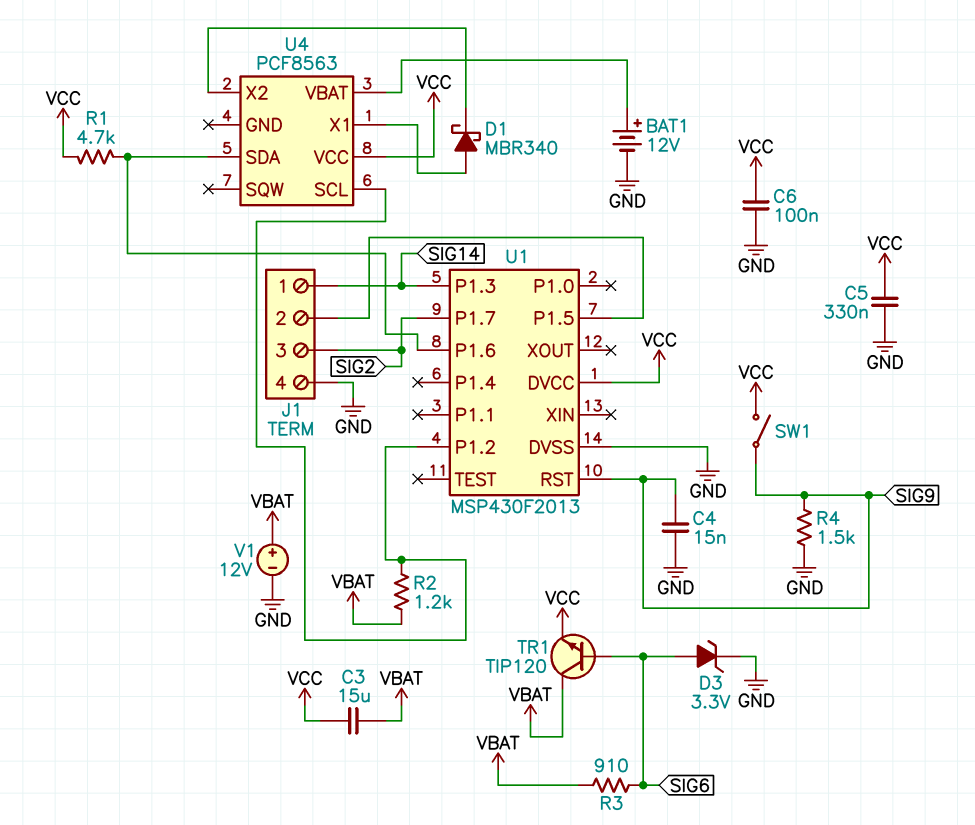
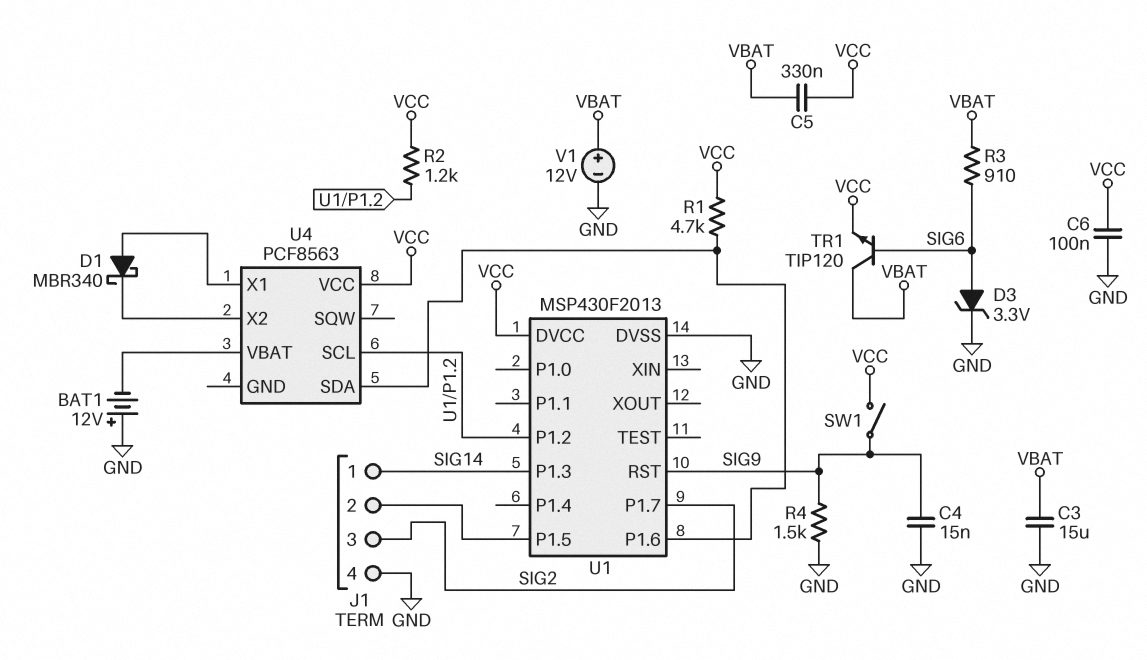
BAT1: 12V (plus U4/VBAT, minus GND) -> 12V (plus GND, minus U4/VBAT)
C3: 15uF (VBAT, VCC) -> 15uF (GND, VBAT)
C5: 330nF (GND, VCC) -> 330nF (VBAT, VCC)
R2: 1.2k (U1/P1.2, VBAT) -> 1.2k (U1/P1.2, VCC)

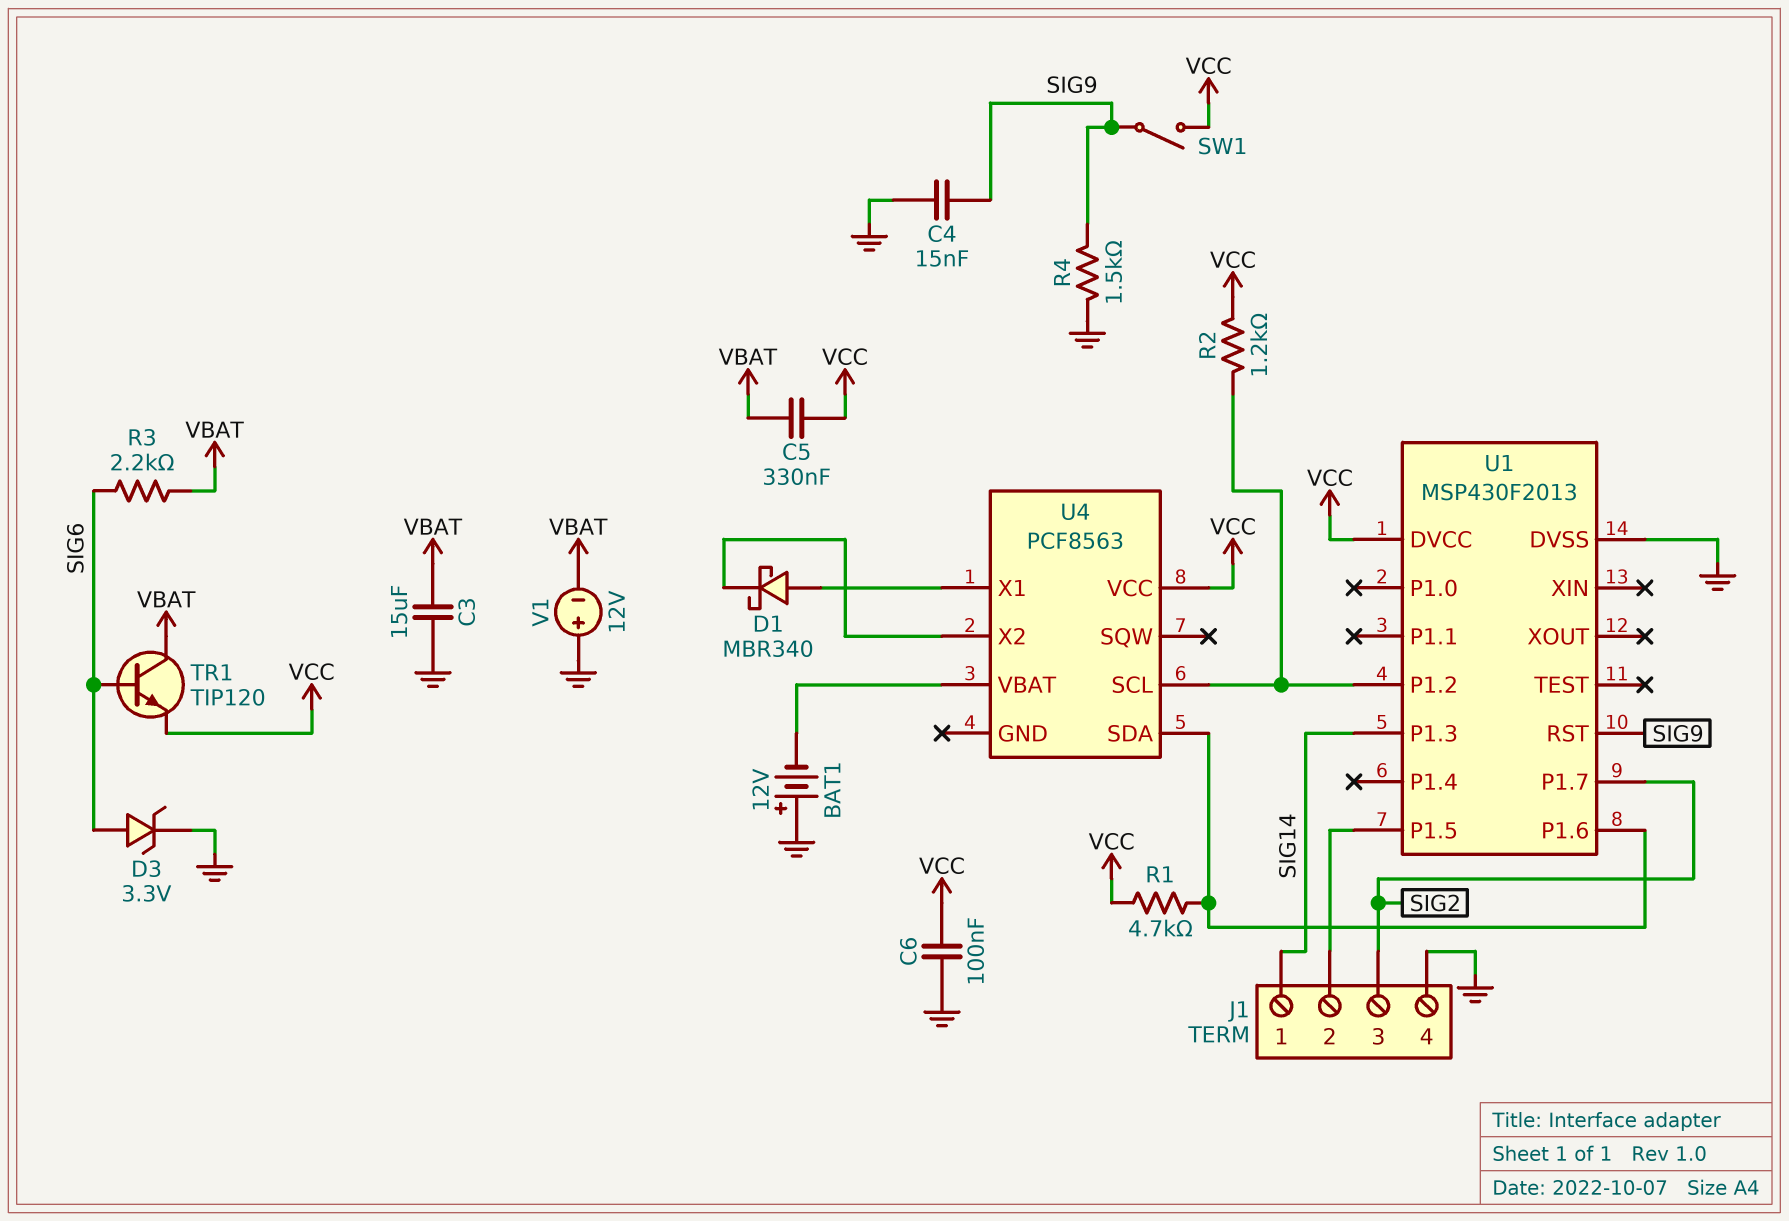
R3: 910 (SIG6, VBAT) -> 2.2k (SIG6, VBAT)
V1: 12V (plus VBAT, minus GND) -> 12V (plus GND, minus VBAT)

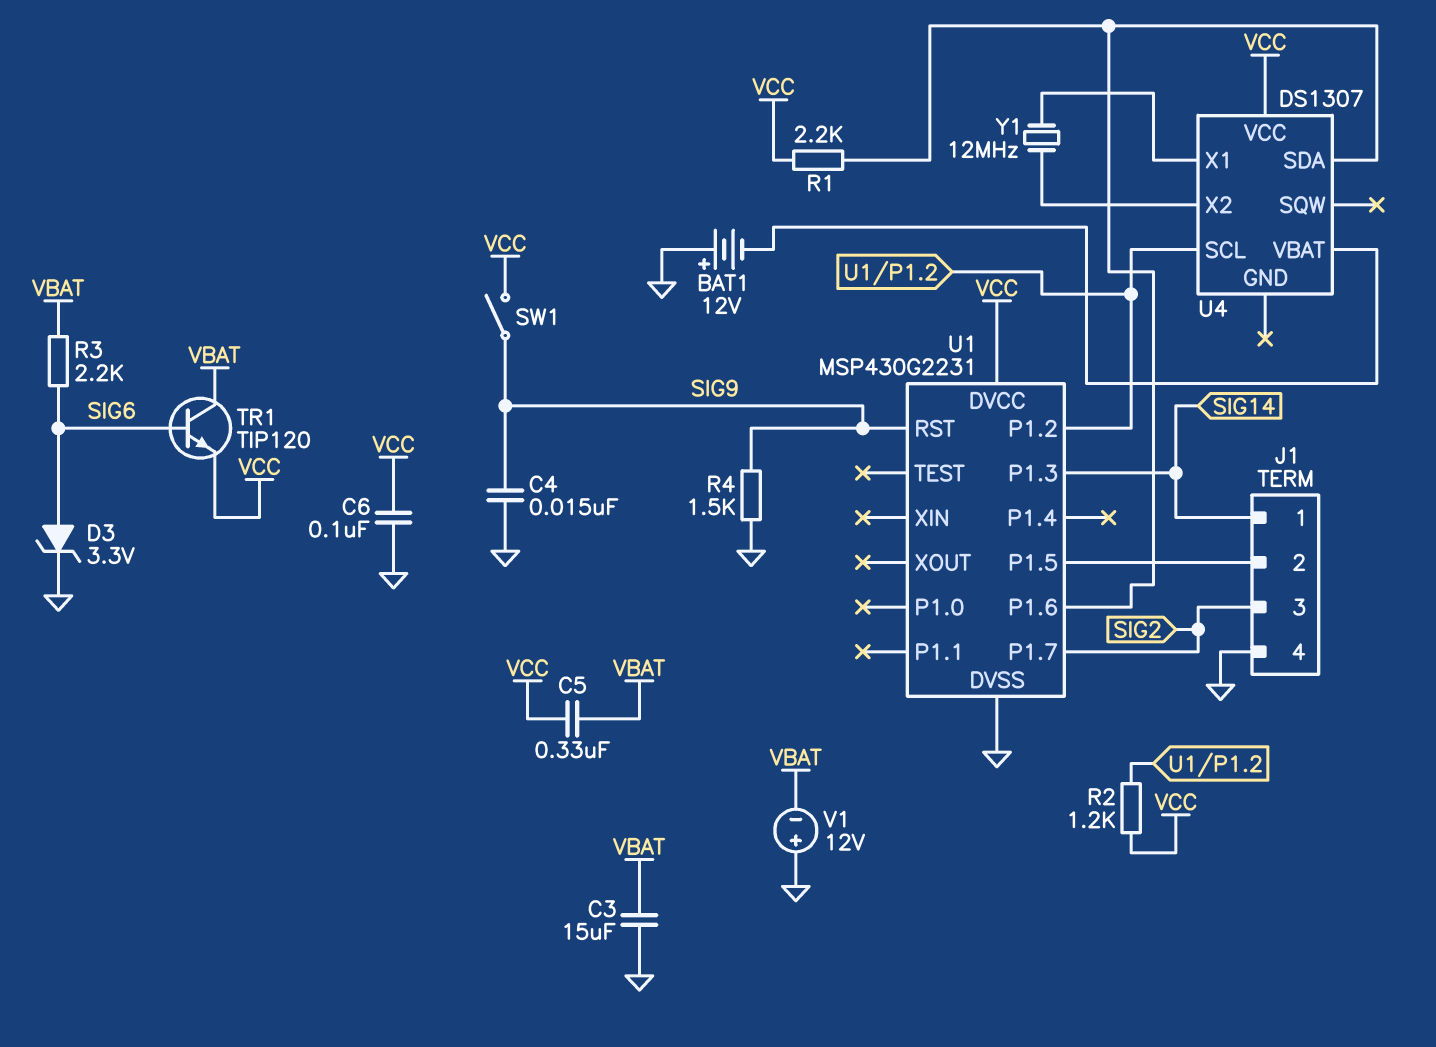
D1: schottky MBR340 (A U4/X1, K U4/X2) -> none
R1: 4.7k (U1/P1.6, VCC) -> 2.2k (U1/P1.6, VCC)
U1: MSP430F2013 -> MSP430G2231
U4: PCF8563 -> DS1307
Y1: none -> 12MHz (U4/X1, U4/X2)

